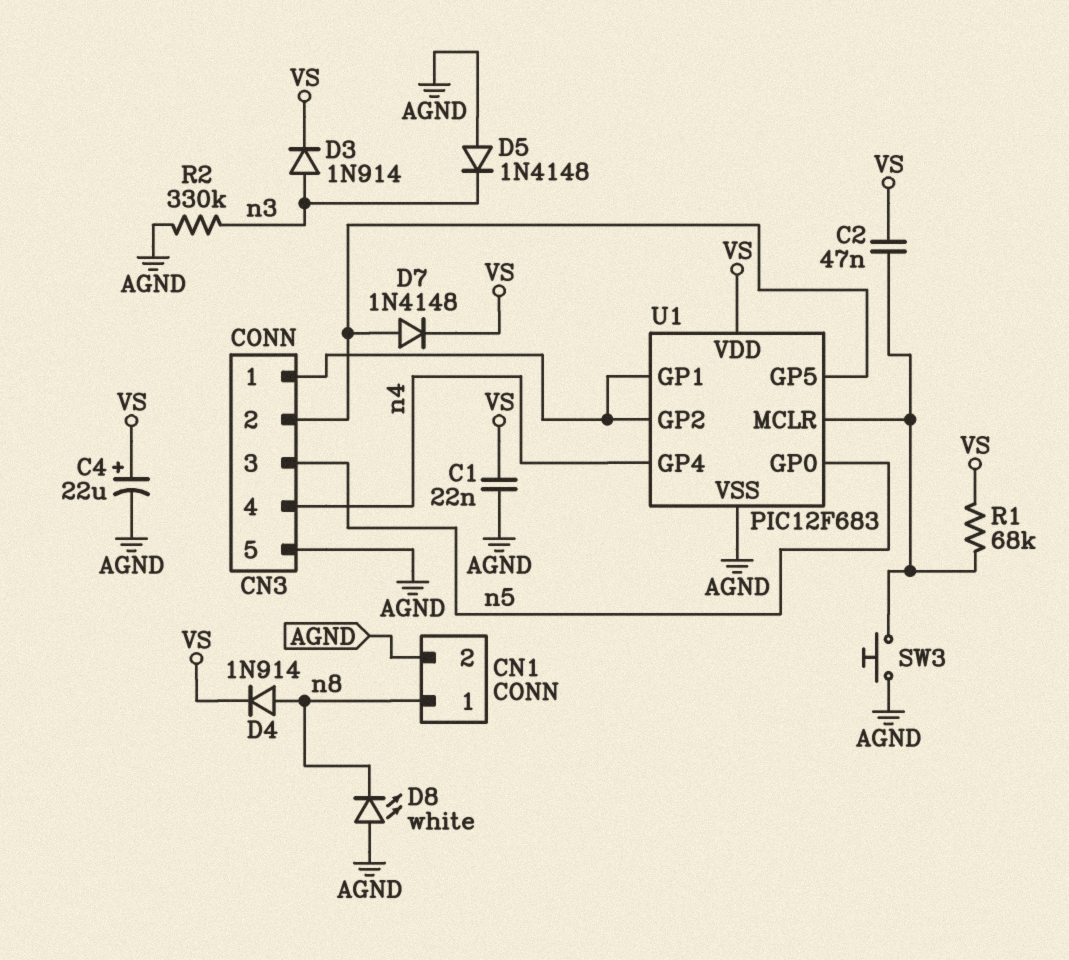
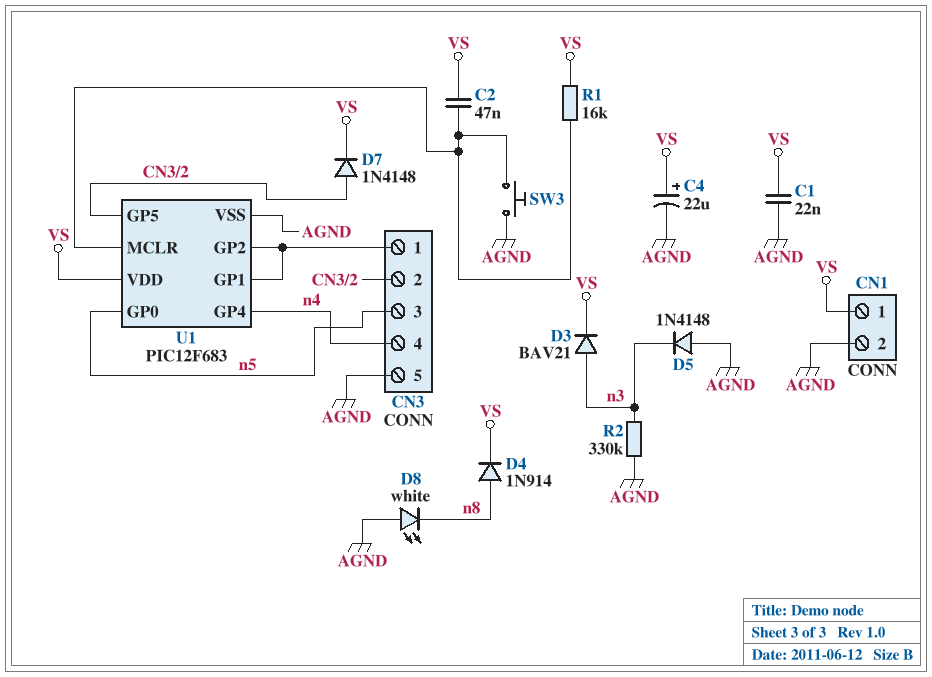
CN1 pin 1: n8 -> VS
D3: diode 1N914 (A n3, K VS) -> diode BAV21 (A n3, K VS)
R1: 68k (U1/MCLR, VS) -> 16k (U1/MCLR, VS)

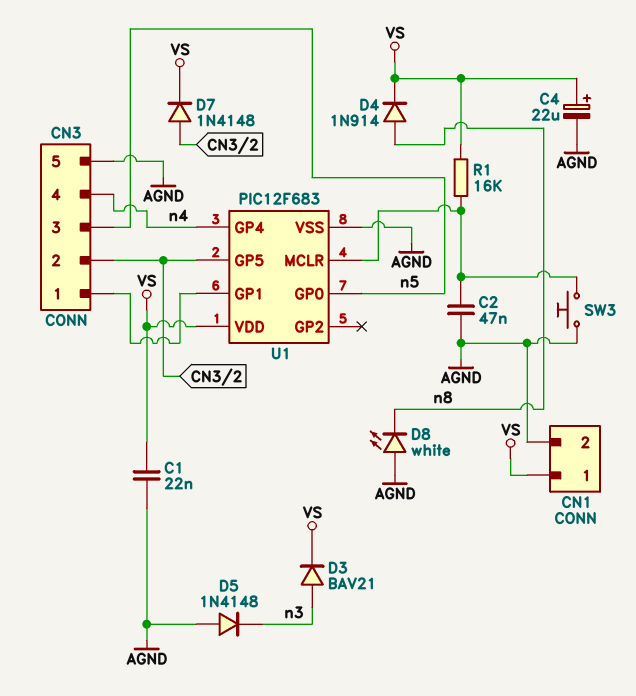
C2: 47nF (U1/MCLR, VS) -> 47nF (AGND, U1/MCLR)
R2: 330k (AGND, n3) -> none
U1 pin GP2: CN3/1 -> none

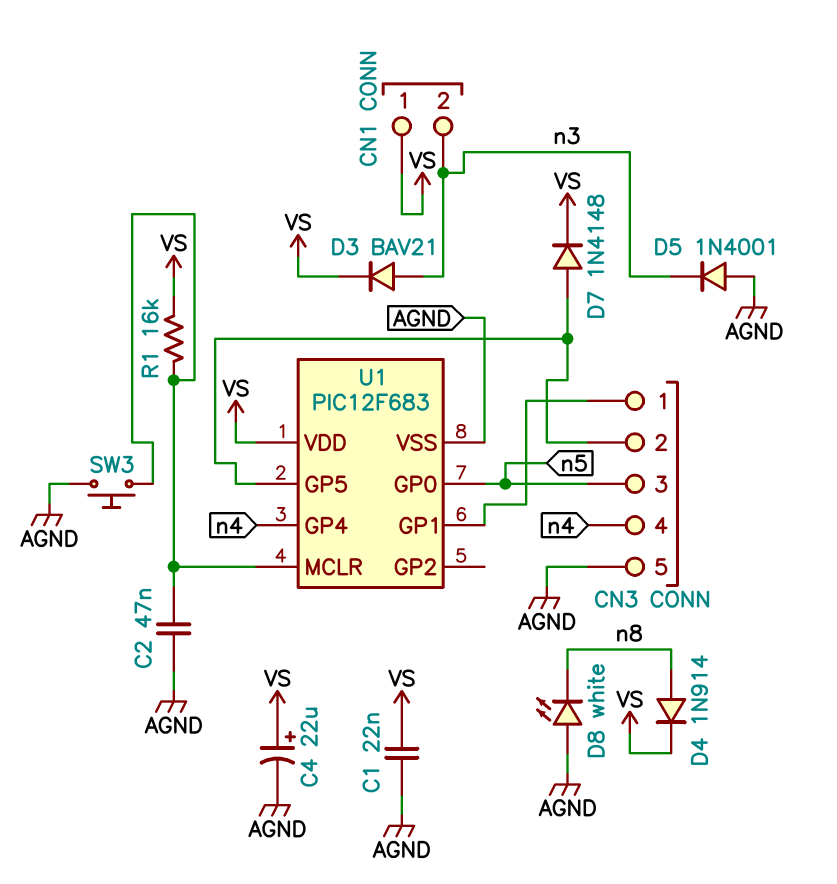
CN1 pin 2: AGND -> n3
D5: diode 1N4148 (A AGND, K n3) -> diode 1N4001 (A AGND, K n3)

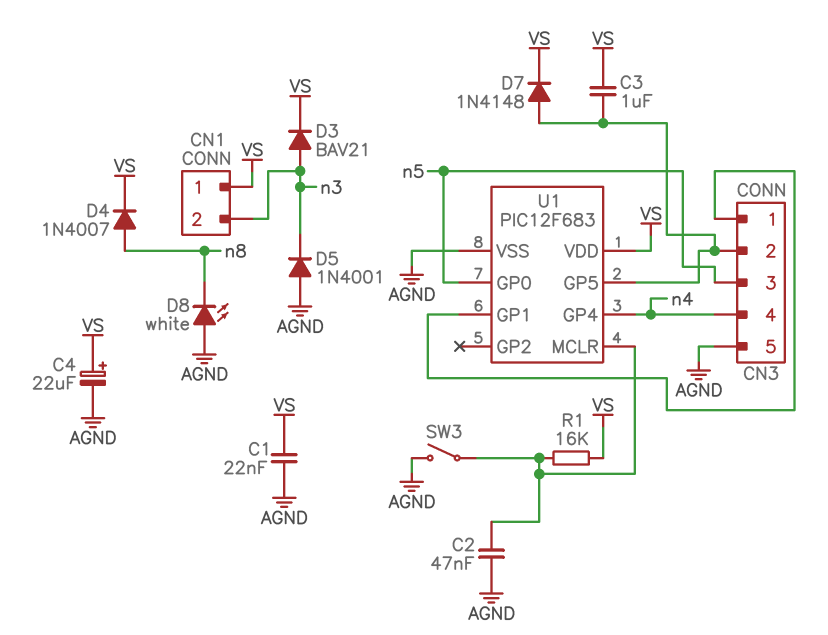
C3: none -> 1uF (CN3/2, VS)
D4: diode 1N914 (A n8, K VS) -> diode 1N4007 (A n8, K VS)
SW3: button (AGND, U1/MCLR) -> switch (AGND, U1/MCLR)

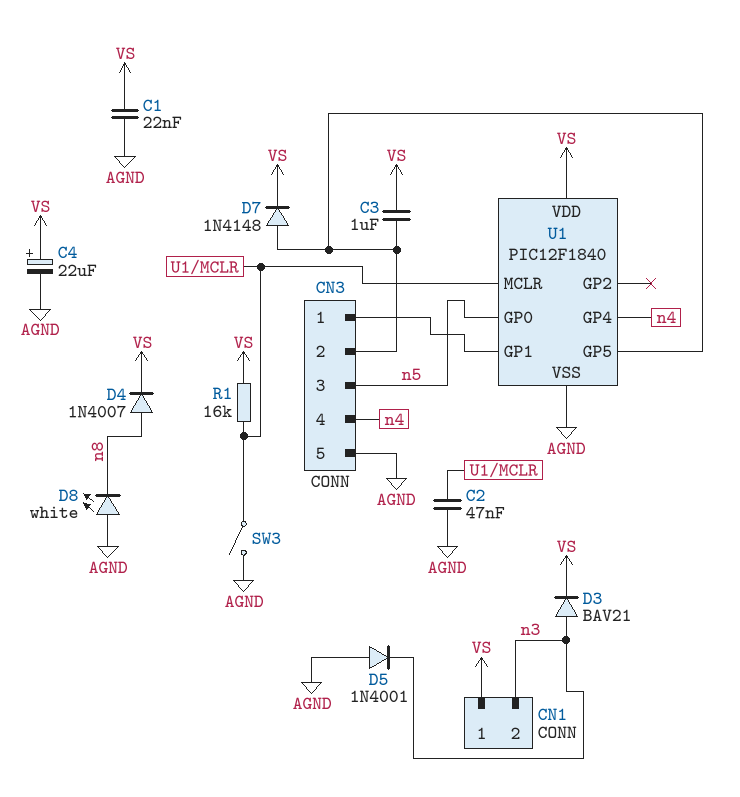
U1: PIC12F683 -> PIC12F1840

